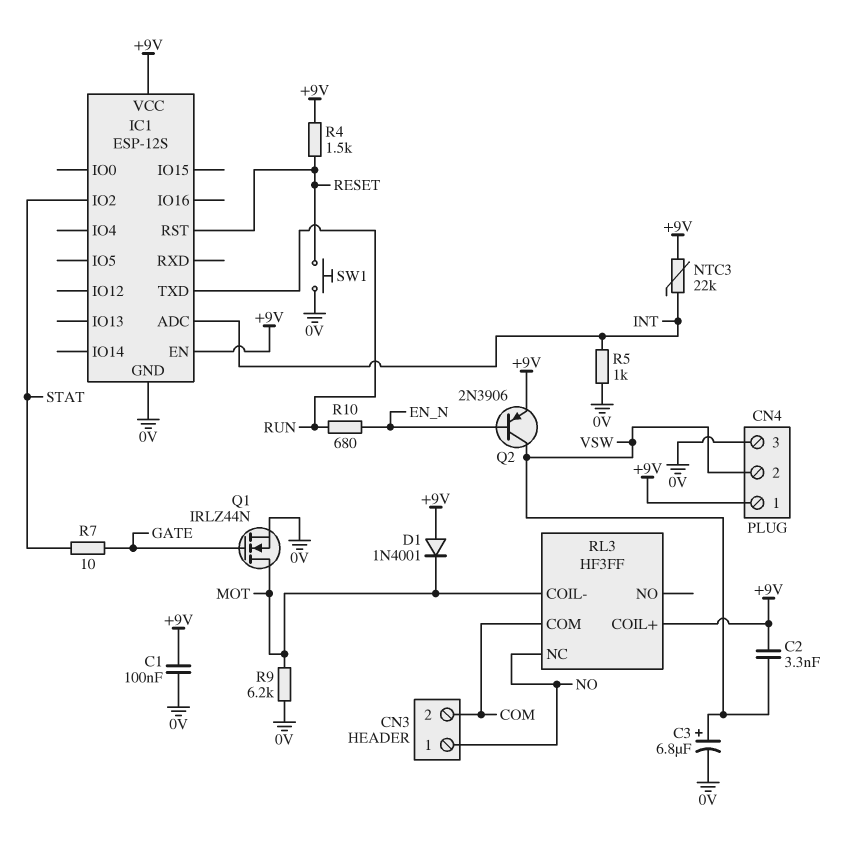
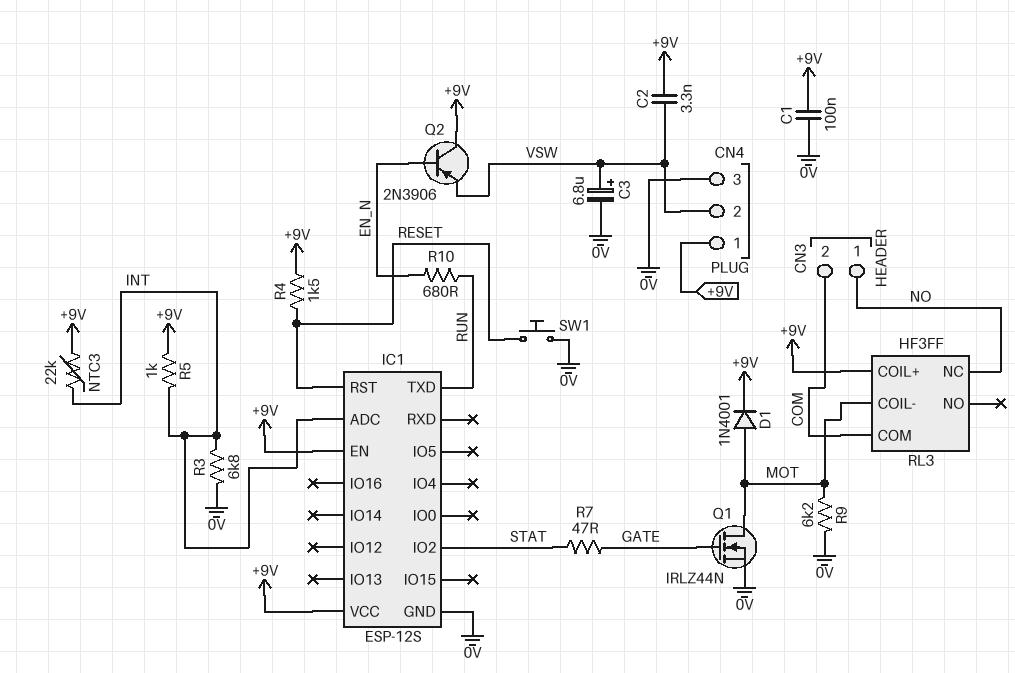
D1: diode 1N4001 (A +9V, K MOT) -> diode 1N4001 (A MOT, K +9V)
Q2: PNP 2N3906 (B EN_N, C VSW, E +9V) -> PNP 2N3906 (B EN_N, C +9V, E VSW)
R3: none -> 6.8k (0V, INT)
R5: 1k (0V, INT) -> 1k (+9V, INT)
R7: 10 (GATE, STAT) -> 47 (GATE, STAT)

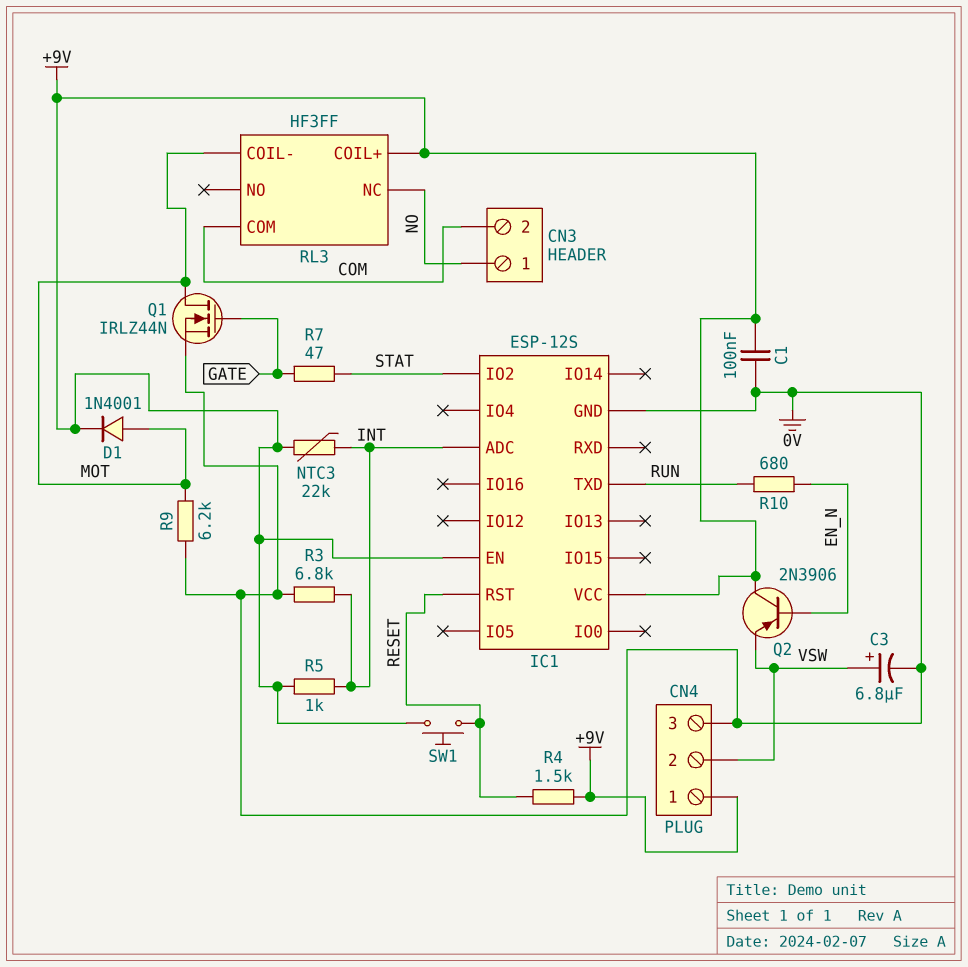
C2: 3.3nF (+9V, VSW) -> none
SW1: button (0V, RESET) -> button (+9V, RESET)

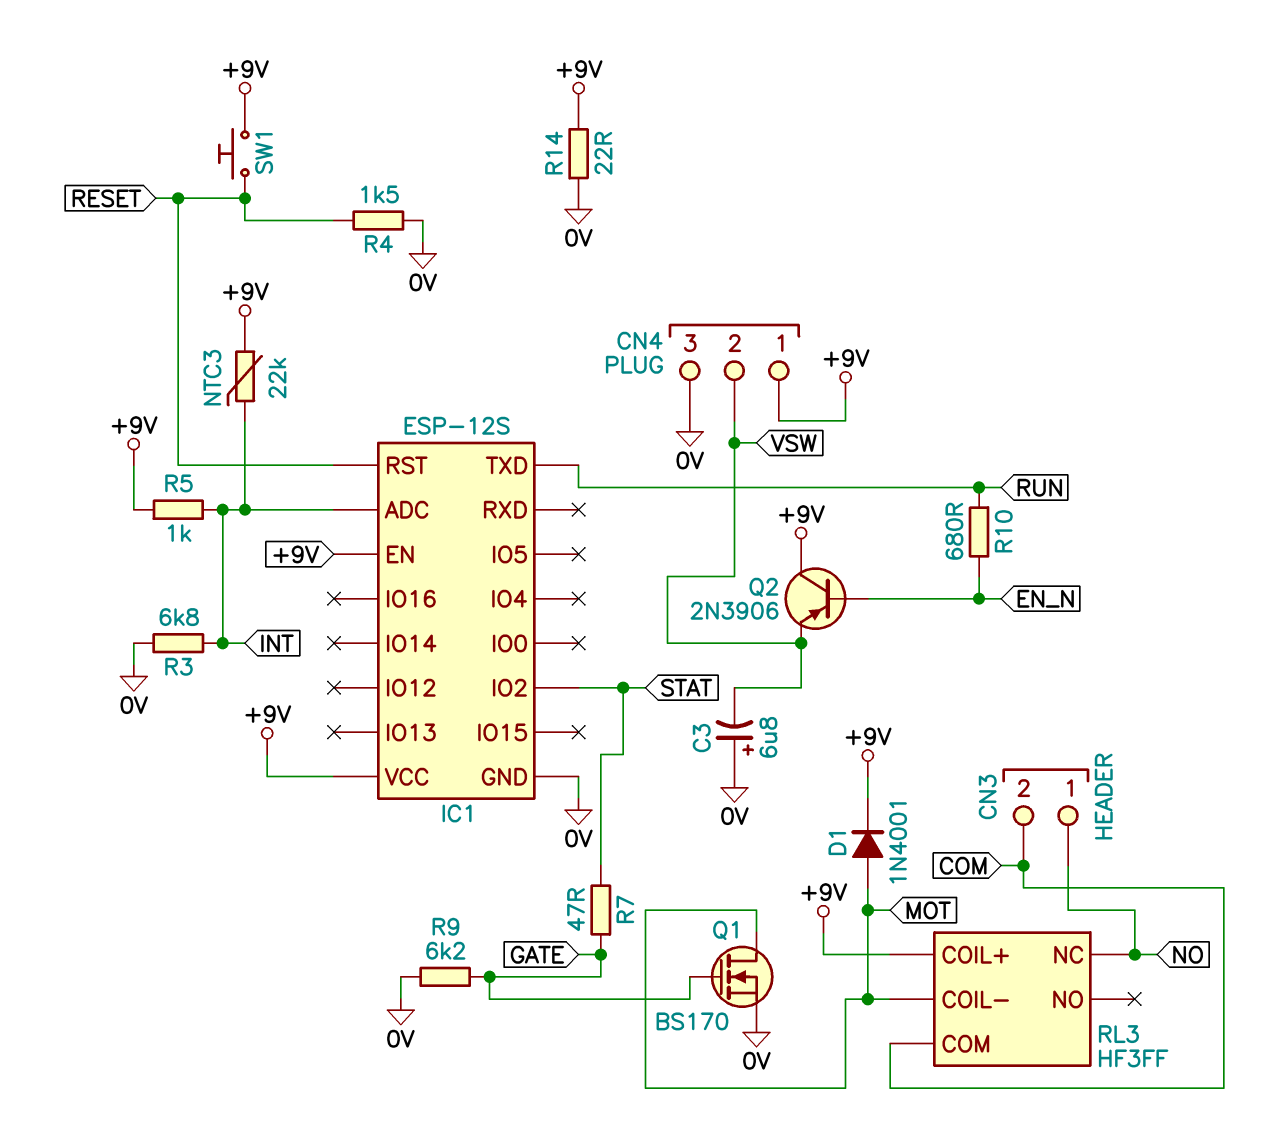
C1: 100nF (+9V, 0V) -> none
C3: 6.8uF (plus VSW, minus 0V) -> 6.8uF (plus 0V, minus VSW)
Q1: NMOS IRLZ44N (G GATE, D MOT, S 0V) -> NMOS BS170 (G GATE, D MOT, S 0V)
R4: 1.5k (+9V, RESET) -> 1.5k (0V, RESET)
R9: 6.2k (0V, MOT) -> 6.2k (0V, GATE)
R14: none -> 22 (+9V, 0V)

